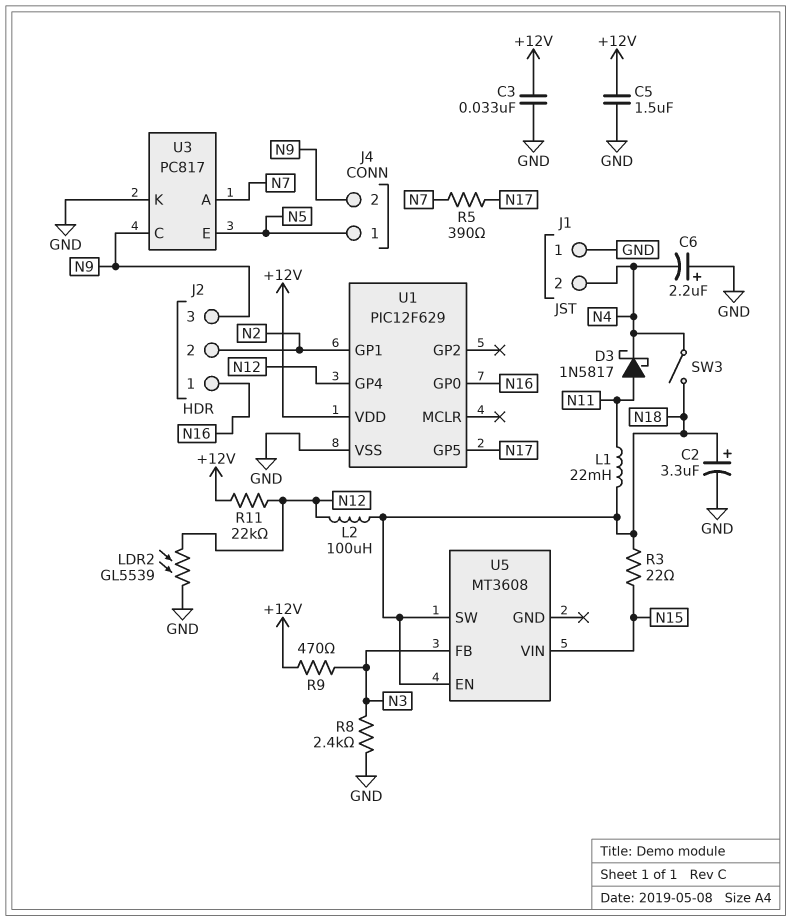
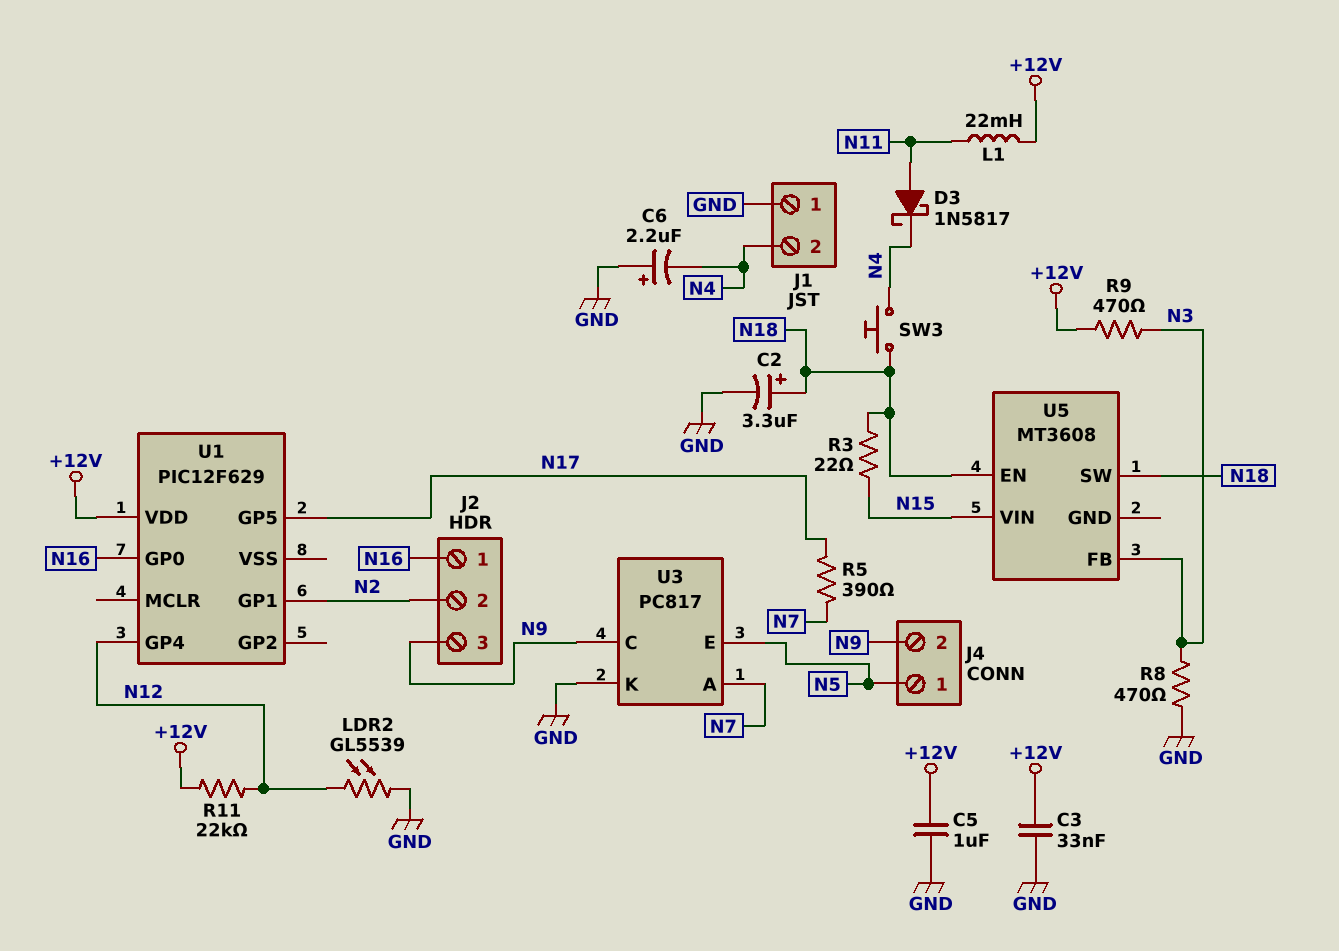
C5: 1.5uF (+12V, GND) -> 1uF (+12V, GND)
L1: 22mH (N11, N18) -> 22mH (+12V, N11)
L2: 100uH (N12, N18) -> none
R8: 2.4k (GND, N3) -> 470 (GND, N3)
SW3: switch (N4, N18) -> button (N4, N18)
U1 pin VSS: GND -> none

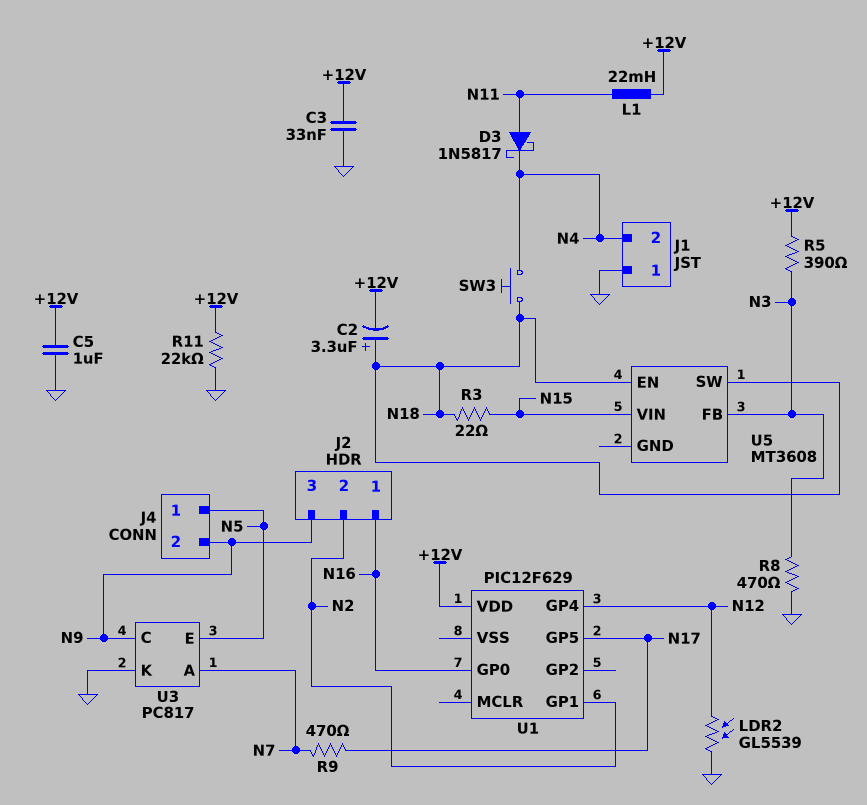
C2: 3.3uF (plus N18, minus GND) -> 3.3uF (plus N18, minus +12V)
C6: 2.2uF (plus GND, minus N4) -> none
R5: 390 (N7, N17) -> 390 (+12V, N3)
R9: 470 (+12V, N3) -> 470 (N7, N17)
R11: 22k (+12V, N12) -> 22k (+12V, GND)

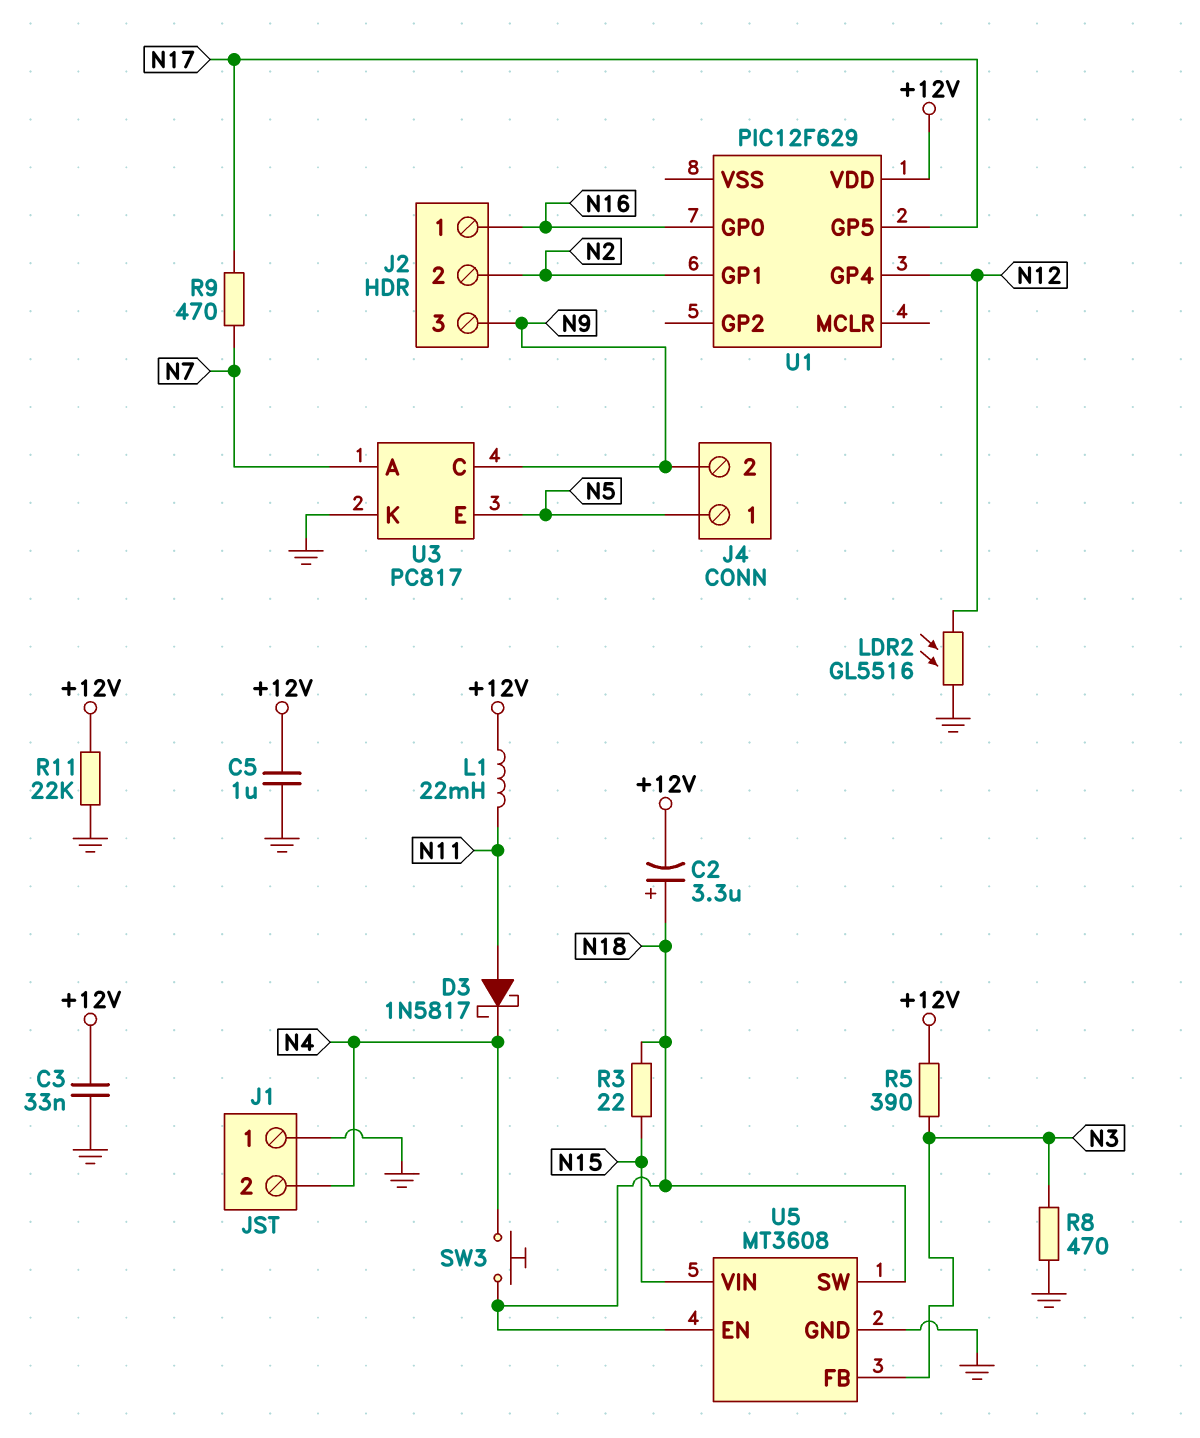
LDR2: GL5539 (GND, N12) -> GL5516 (GND, N12)
U5 pin GND: none -> GND

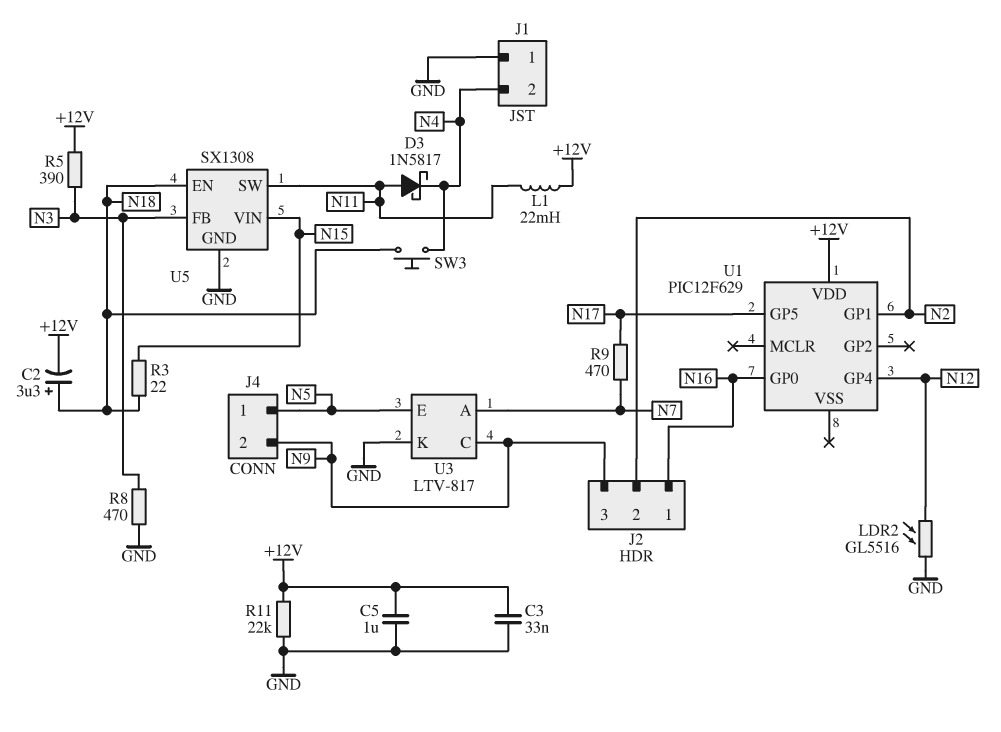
U3: PC817 -> LTV-817
U5: MT3608 -> SX1308
U5 pin SW: N18 -> N11

